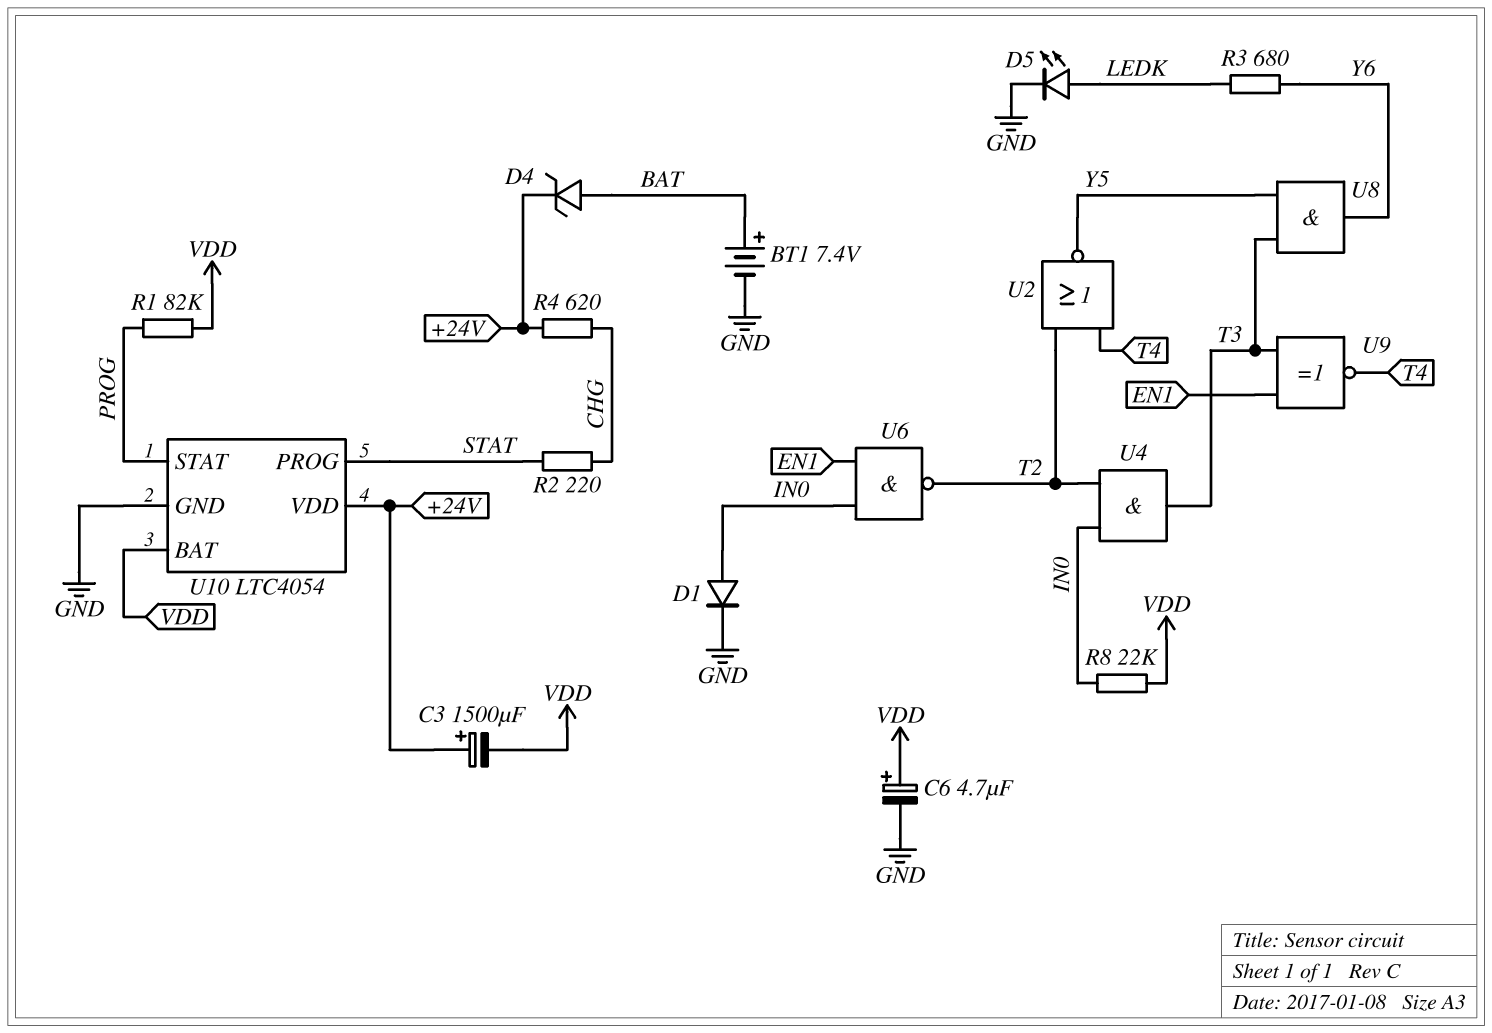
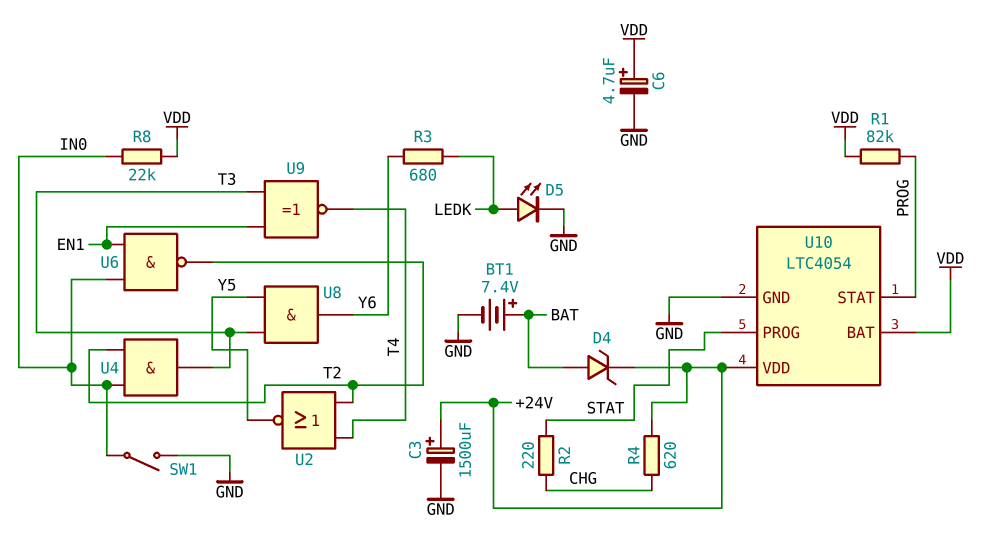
C3: 1500uF (plus +24V, minus VDD) -> 1500uF (plus +24V, minus GND)
D1: diode (A IN0, K GND) -> none
SW1: none -> switch (GND, IN0)

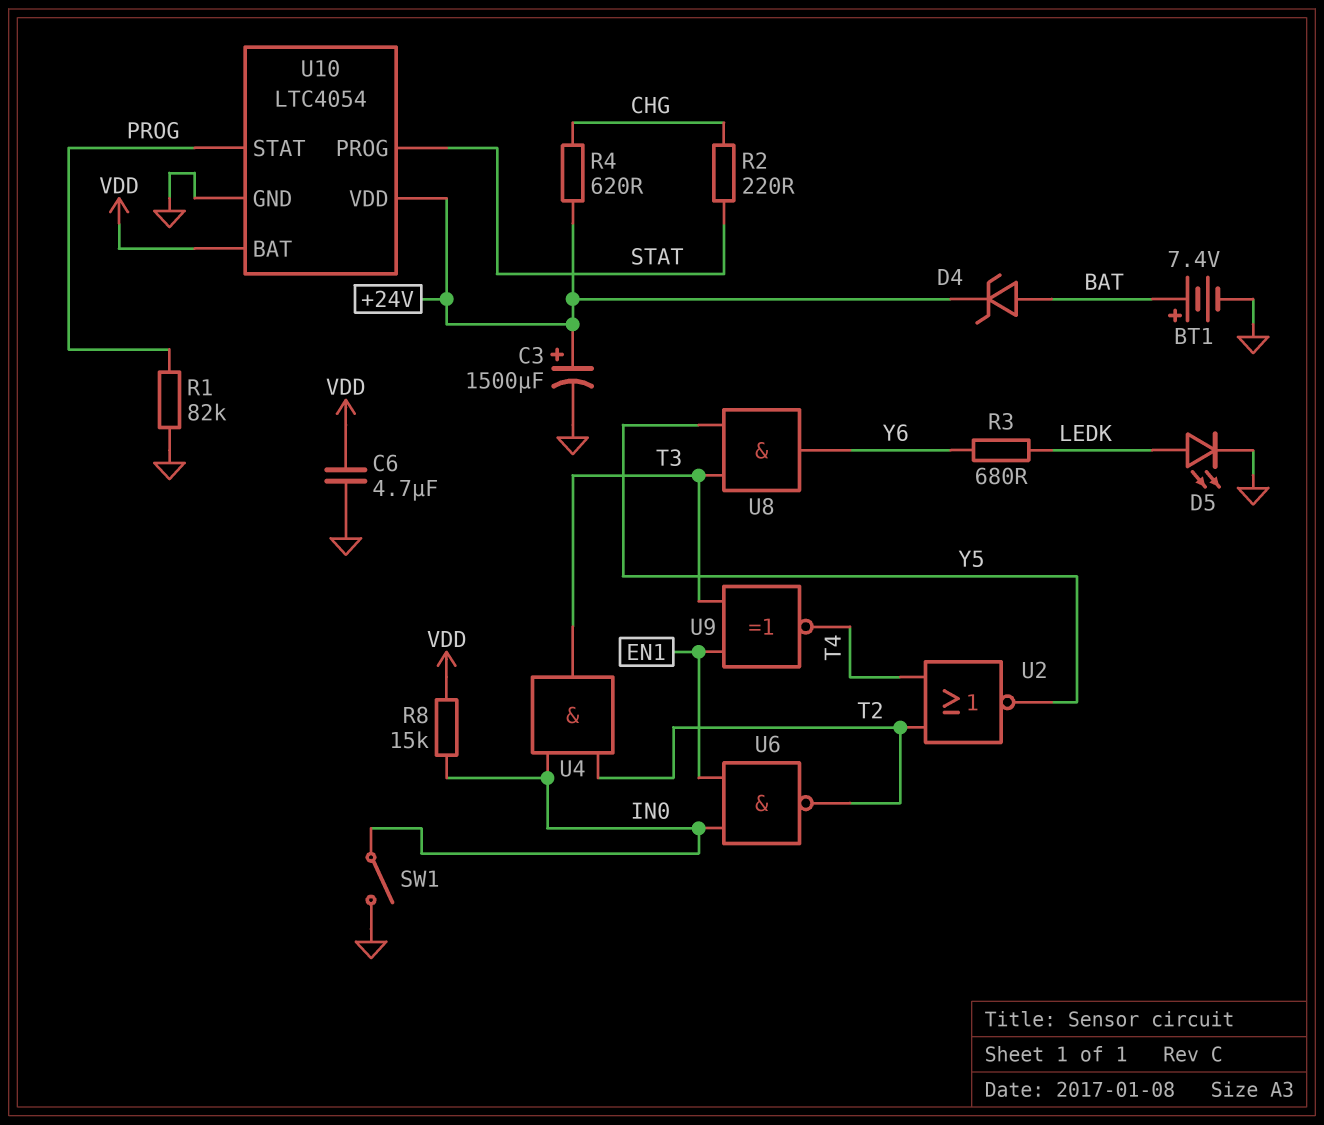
C6: 4.7uF (plus VDD, minus GND) -> 4.7uF (GND, VDD)
R1: 82k (PROG, VDD) -> 82k (GND, PROG)
R8: 22k (IN0, VDD) -> 15k (IN0, VDD)

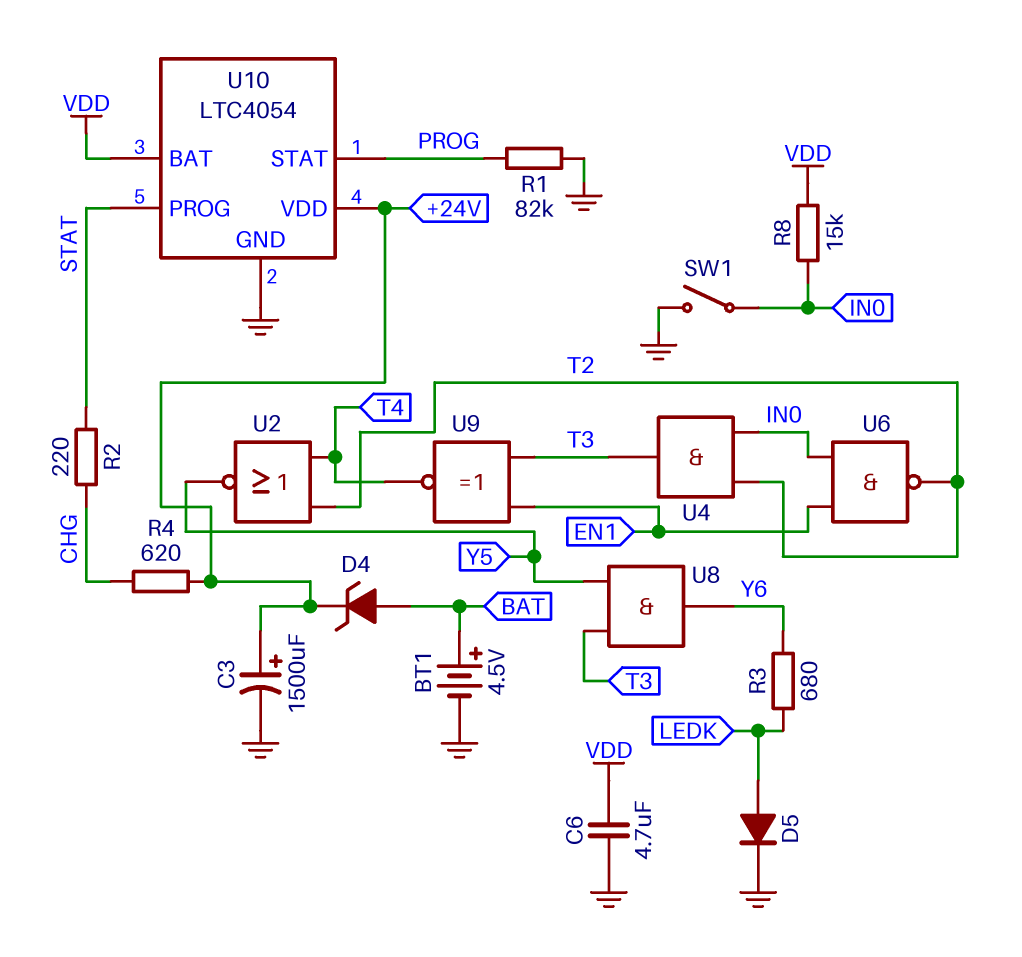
BT1: 7.4V (plus BAT, minus GND) -> 4.5V (plus BAT, minus GND)
D5: LED (A LEDK, K GND) -> diode (A LEDK, K GND)

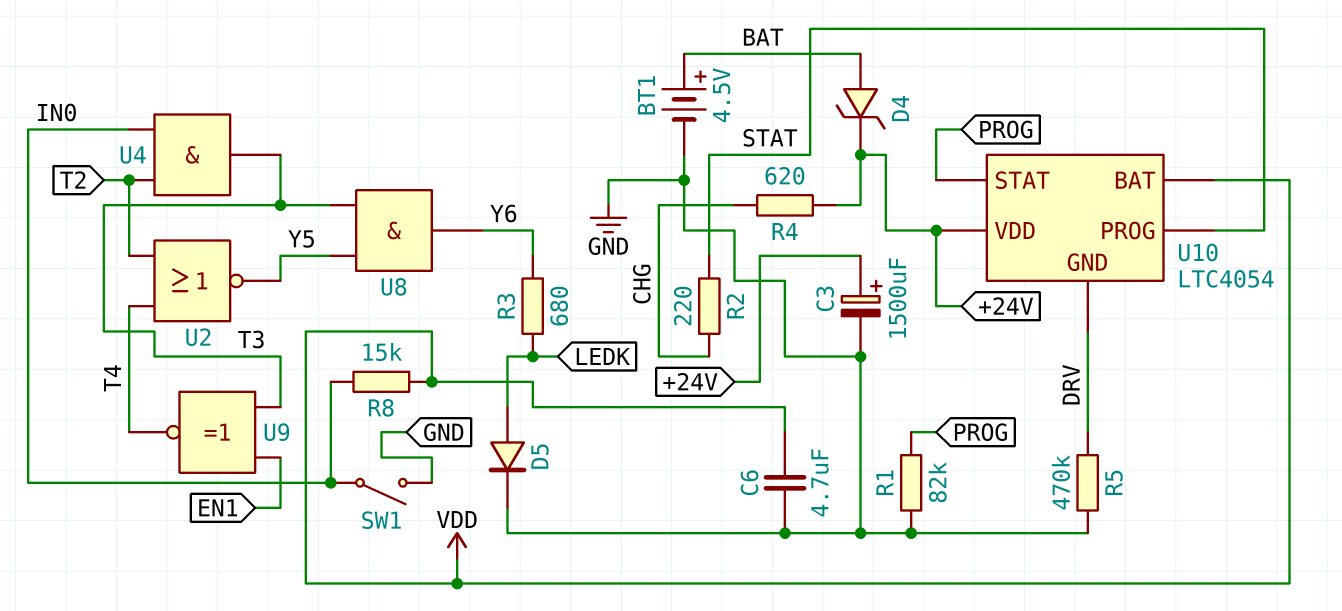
R5: none -> 470k (DRV, GND)
U6: NAND (in EN1, in IN0, out T2) -> none
U10 pin GND: GND -> DRV

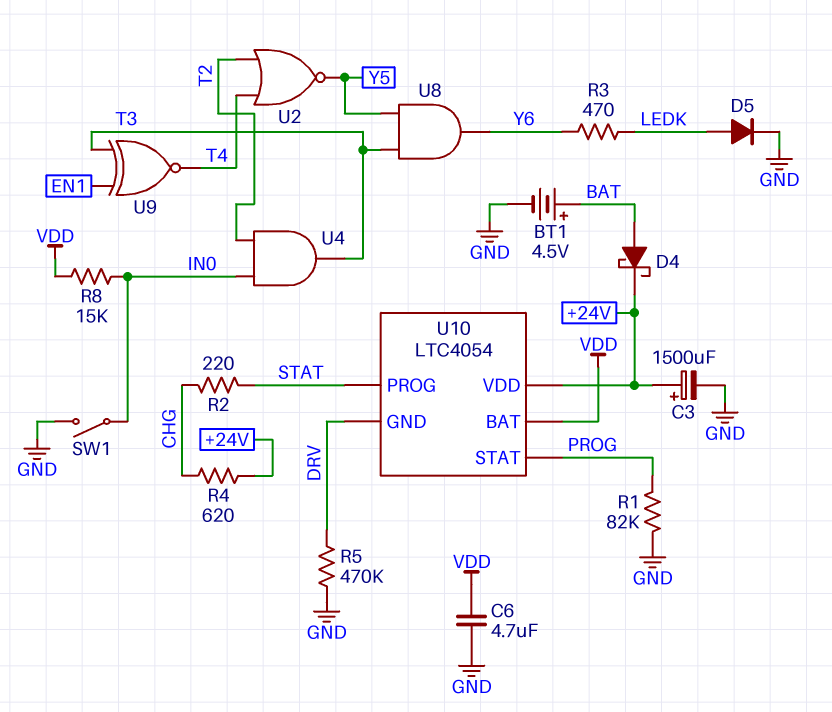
D4: zener (A BAT, K +24V) -> schottky (A BAT, K +24V)
R3: 680 (LEDK, Y6) -> 470 (LEDK, Y6)

